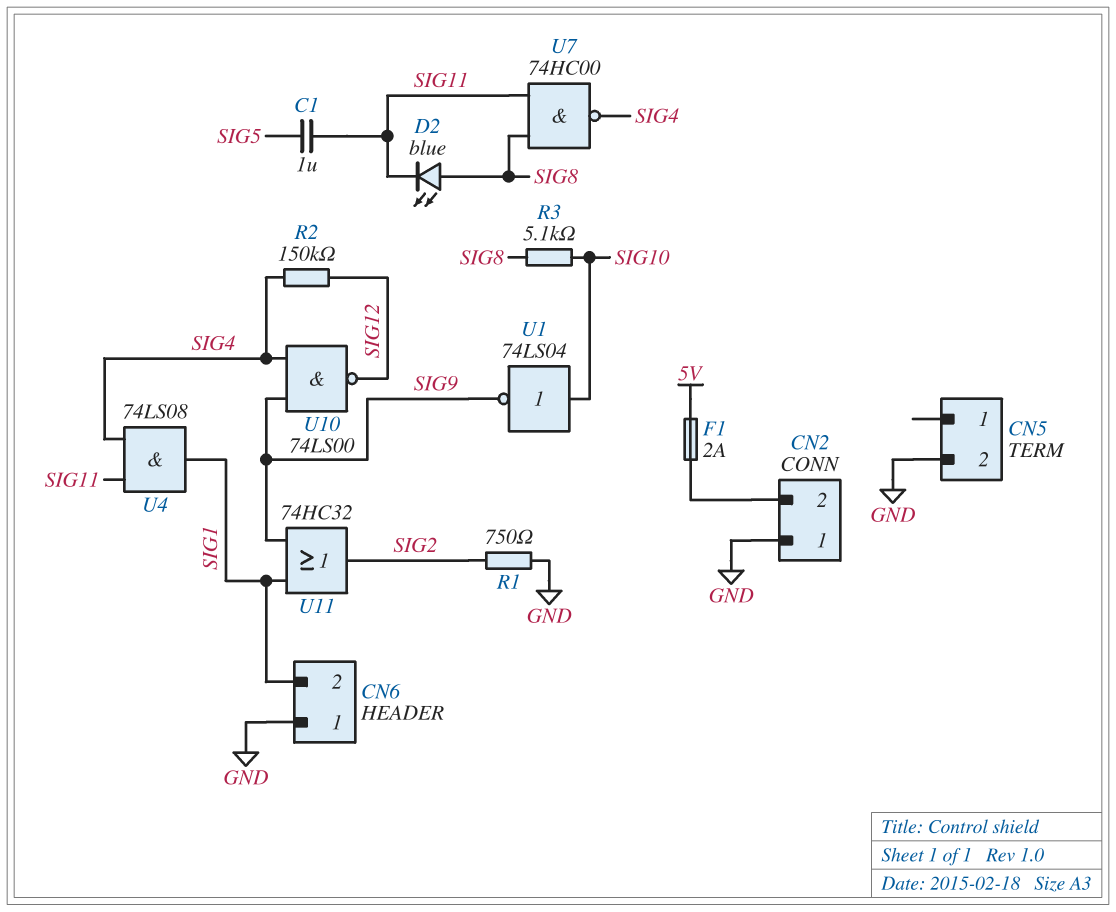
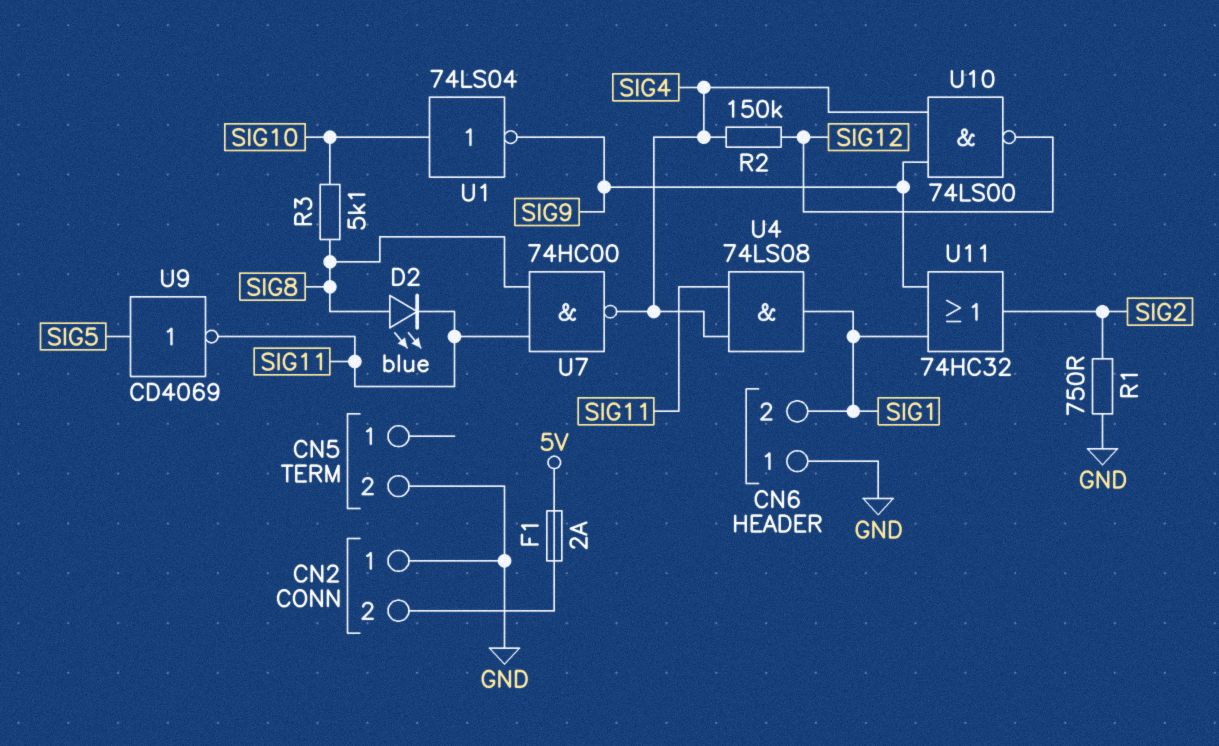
C1: 1uF (SIG5, SIG11) -> none
U9: none -> NOT CD4069 (in SIG5, out SIG11)

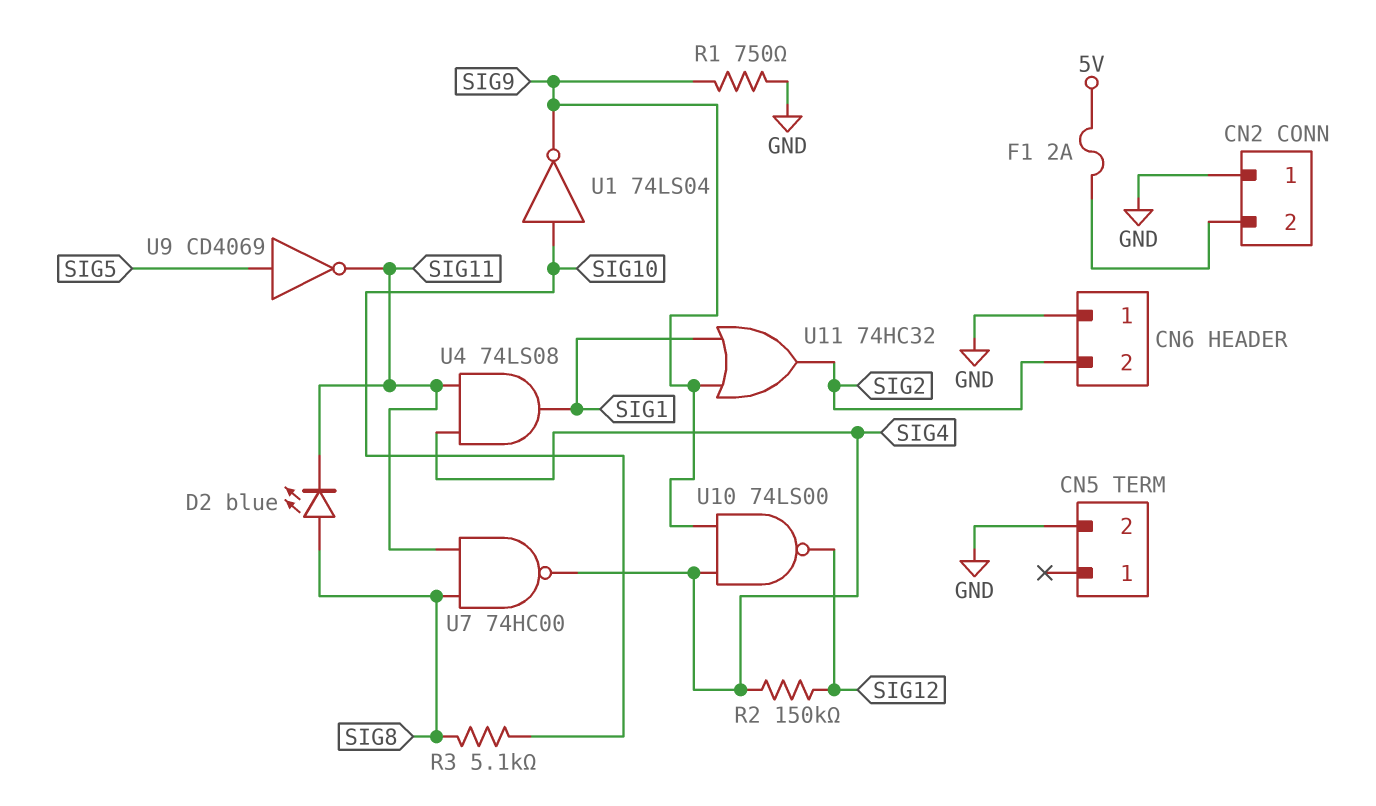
CN6 pin 2: SIG1 -> SIG2
R1: 750 (GND, SIG2) -> 750 (GND, SIG9)

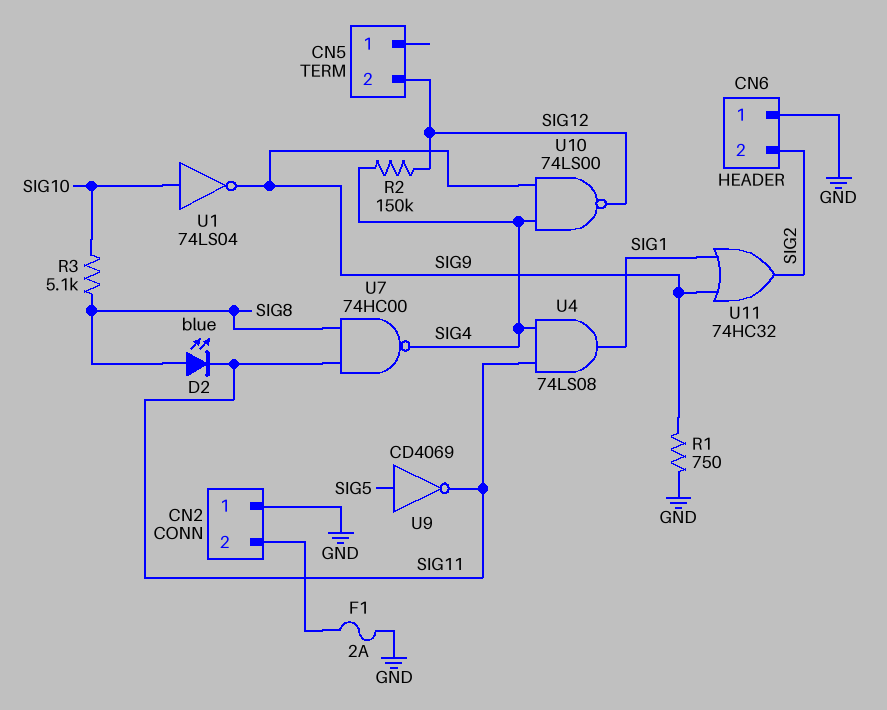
CN5 pin 2: GND -> SIG12
F1: 2A (5V, CN2/2) -> 2A (CN2/2, GND)

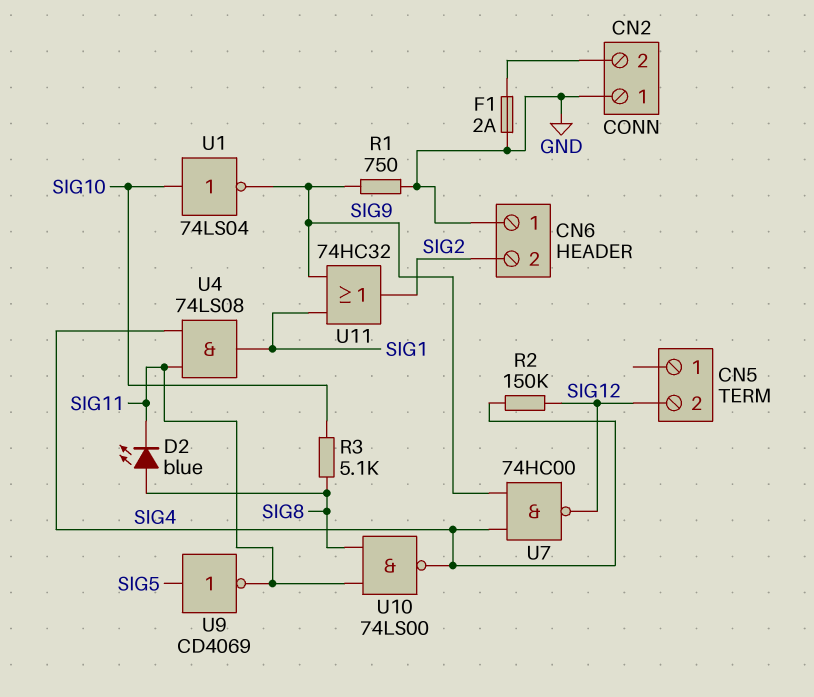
U7: NAND 74HC00 (in SIG8, in SIG11, out SIG4) -> NAND 74HC00 (in SIG4, in SIG9, out SIG12)
U10: NAND 74LS00 (in SIG4, in SIG9, out SIG12) -> NAND 74LS00 (in SIG8, in SIG11, out SIG4)

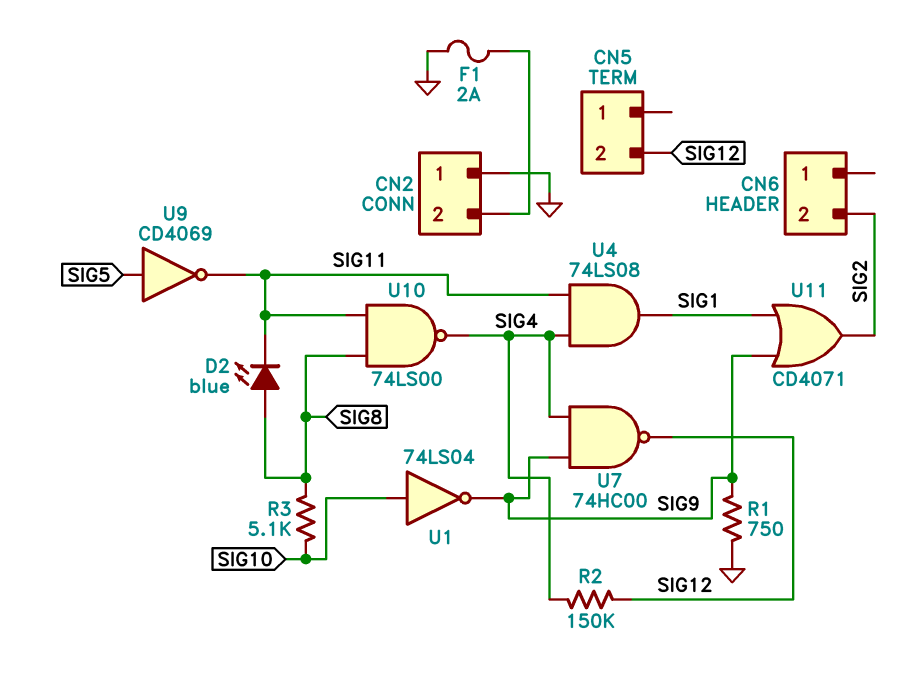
CN6 pin 1: GND -> none
U11: OR 74HC32 (in SIG1, in SIG9, out SIG2) -> OR CD4071 (in SIG1, in SIG9, out SIG2)

